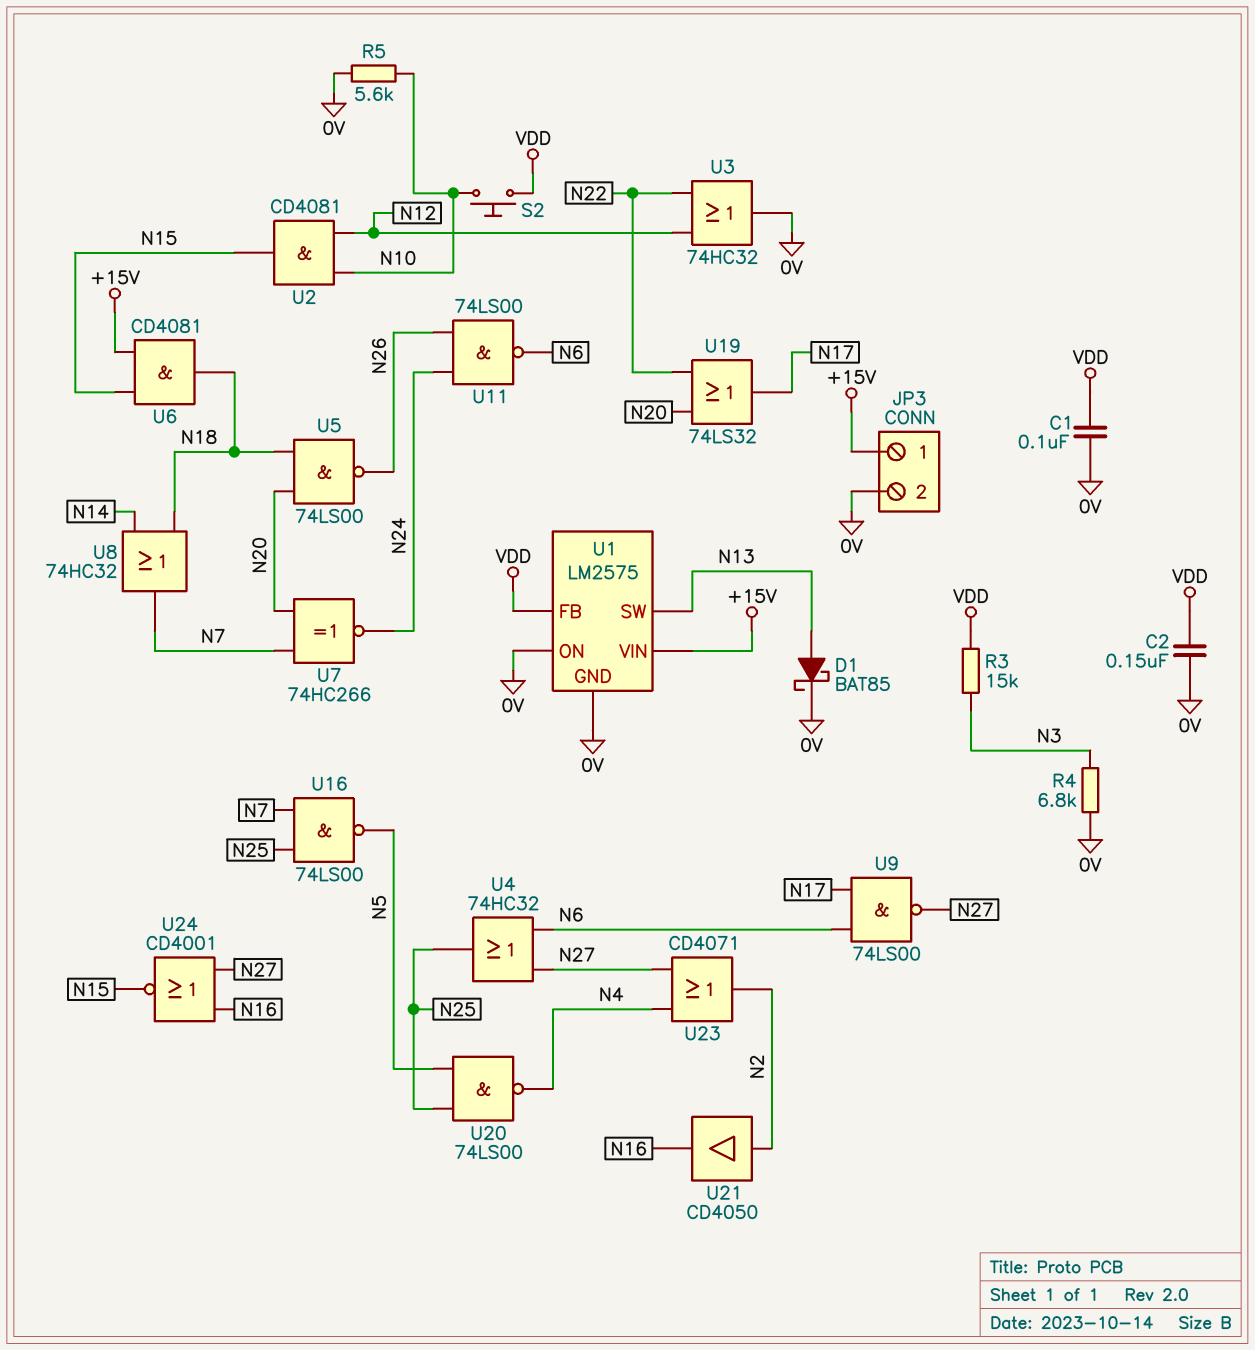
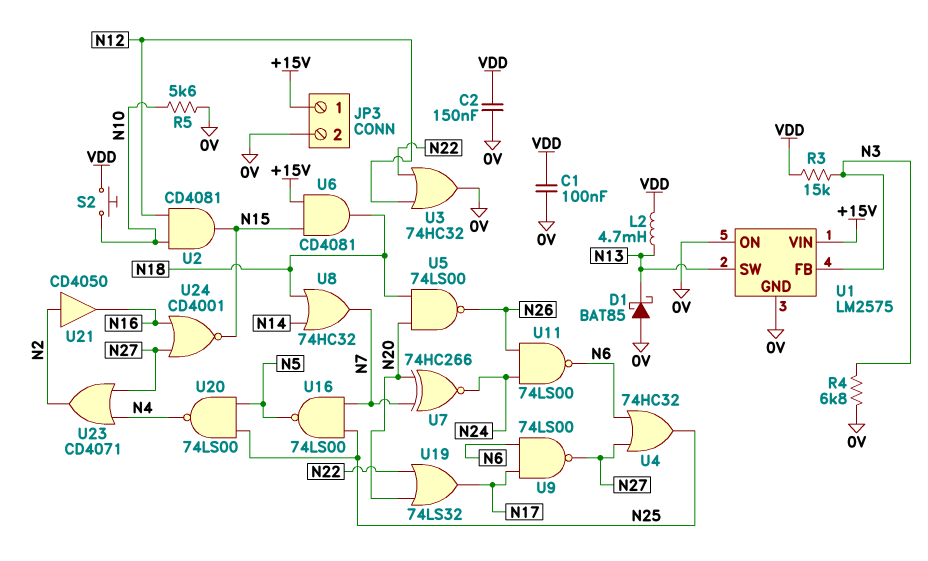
D1: schottky BAT85 (A N13, K 0V) -> schottky BAT85 (A 0V, K N13)
L2: none -> 4.7mH (N13, VDD)
U1 pin FB: VDD -> N3

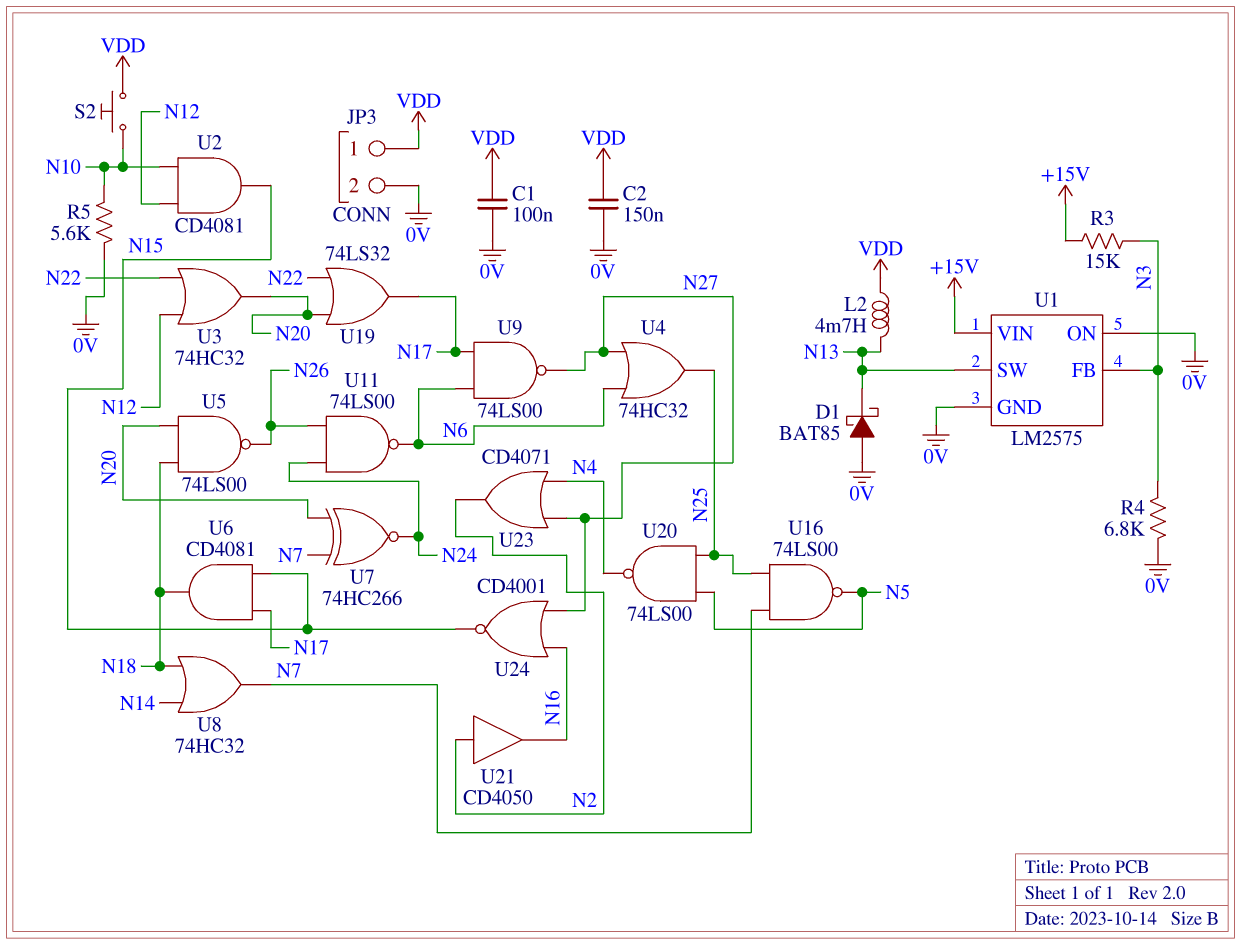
JP3 pin 1: +15V -> VDD
R3: 15k (N3, VDD) -> 15k (+15V, N3)
U3: OR 74HC32 (in N12, in N22, out 0V) -> OR 74HC32 (in N12, in N22, out N20)
U6: AND CD4081 (in +15V, in N15, out N18) -> AND CD4081 (in N15, in N17, out N18)

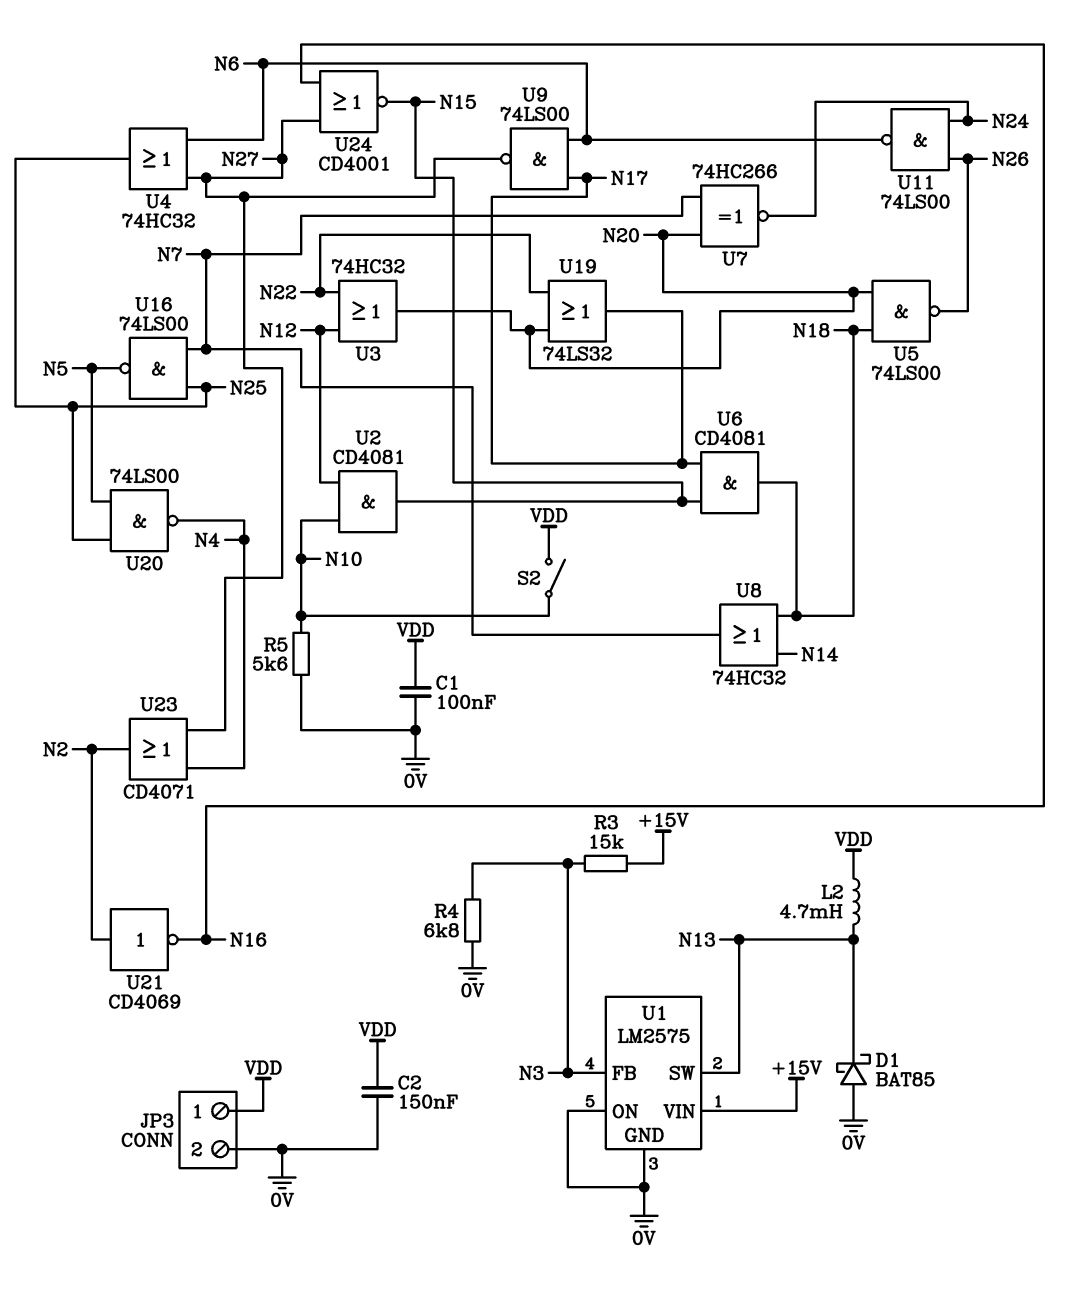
S2: button (N10, VDD) -> switch (N10, VDD)
U21: buffer CD4050 (in N2, out N16) -> NOT CD4069 (in N2, out N16)

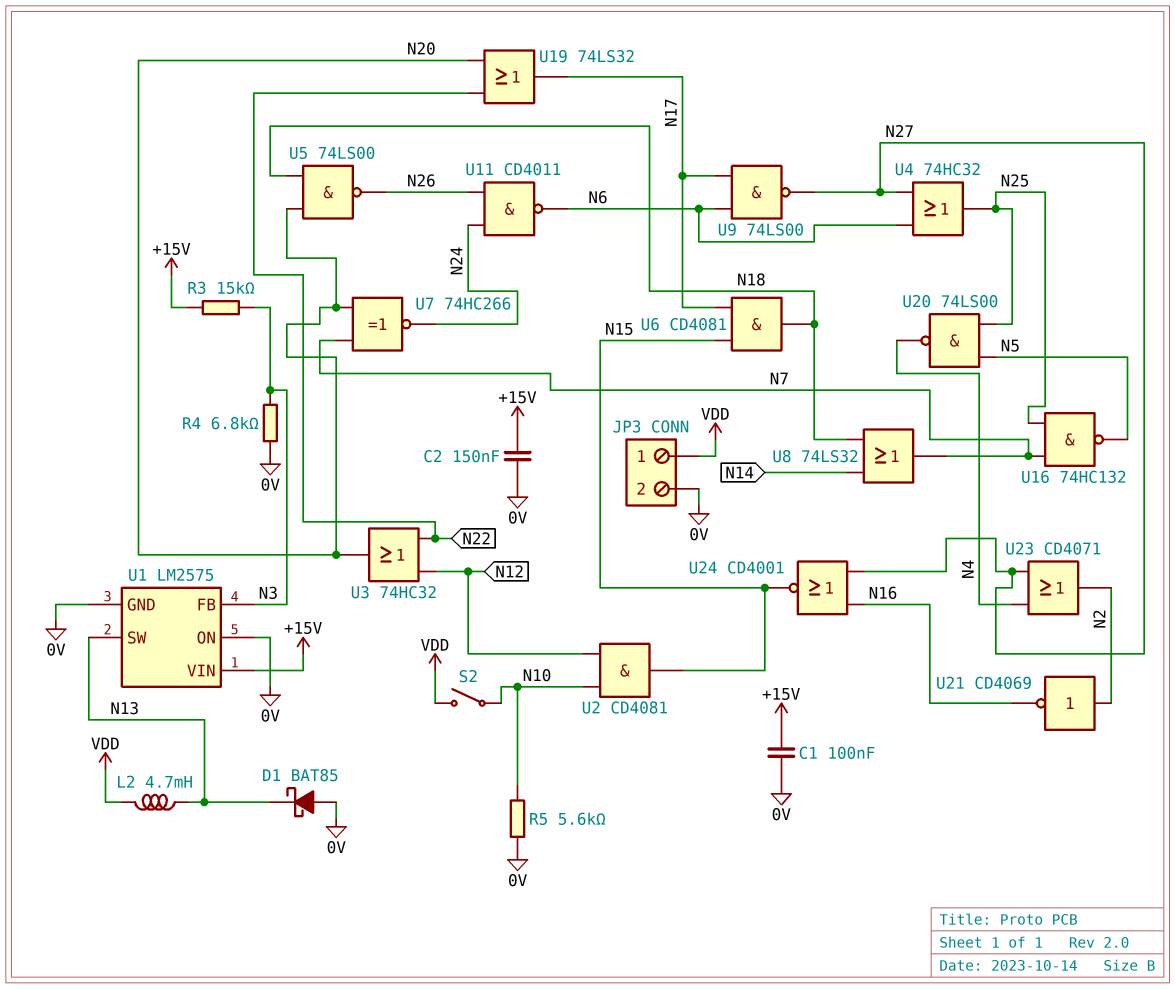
C1: 100nF (0V, VDD) -> 100nF (+15V, 0V)
C2: 150nF (0V, VDD) -> 150nF (+15V, 0V)
U8: OR 74HC32 (in N14, in N18, out N7) -> OR 74LS32 (in N14, in N18, out N7)
U11: NAND 74LS00 (in N24, in N26, out N6) -> NAND CD4011 (in N24, in N26, out N6)
U16: NAND 74LS00 (in N7, in N25, out N5) -> NAND 74HC132 (in N7, in N25, out N5)

